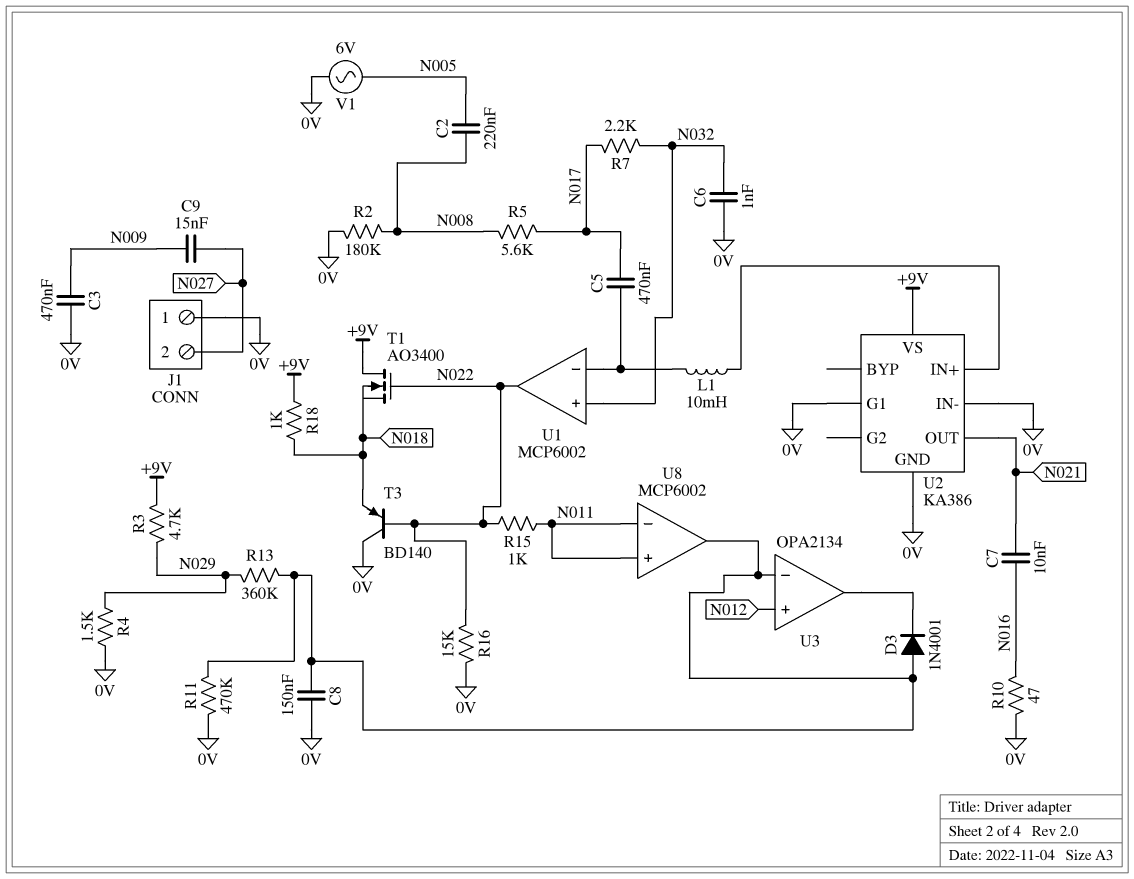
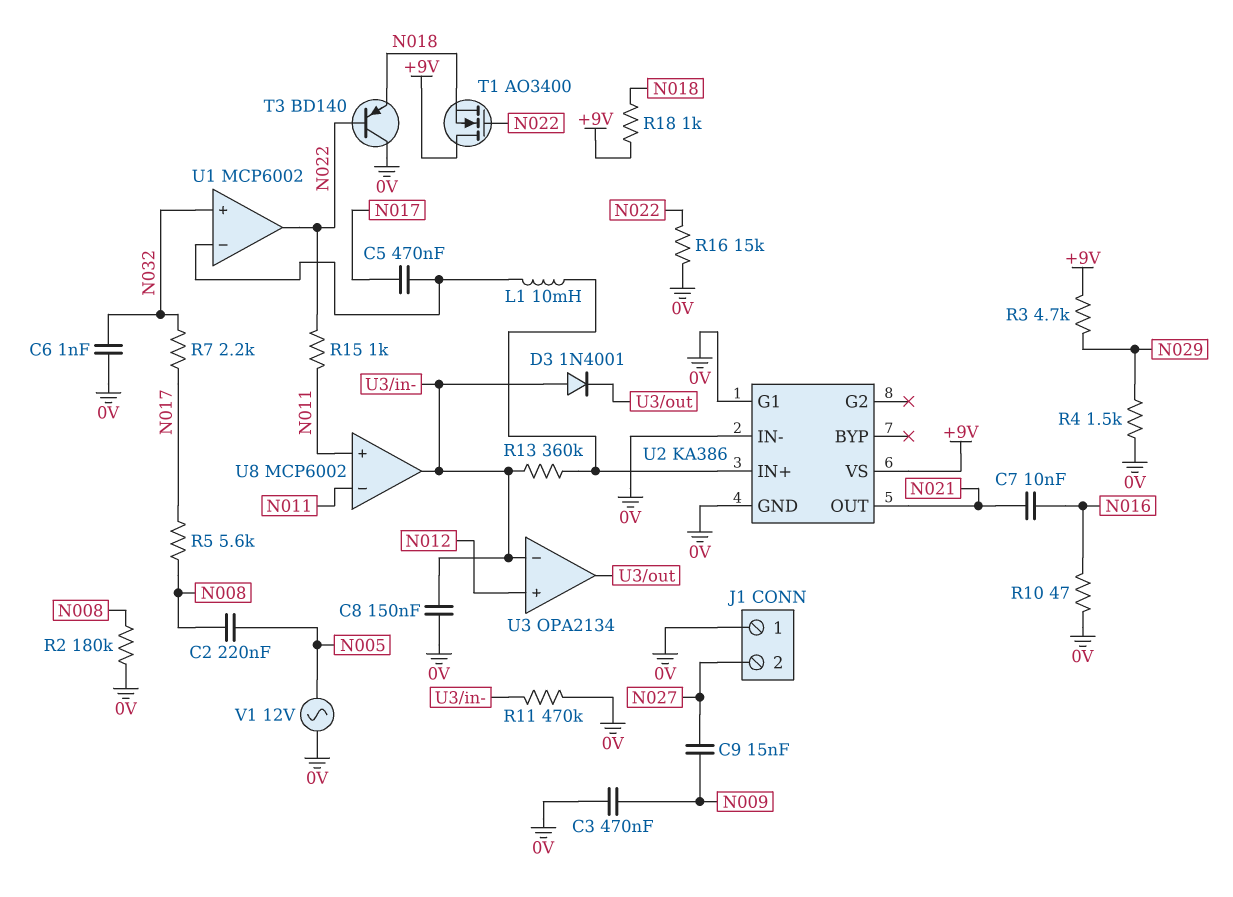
R13: 360k (N029, U3/in-) -> 360k (U2/IN+, U3/in-)
V1: AC 6V (0V, N005) -> AC 12V (0V, N005)

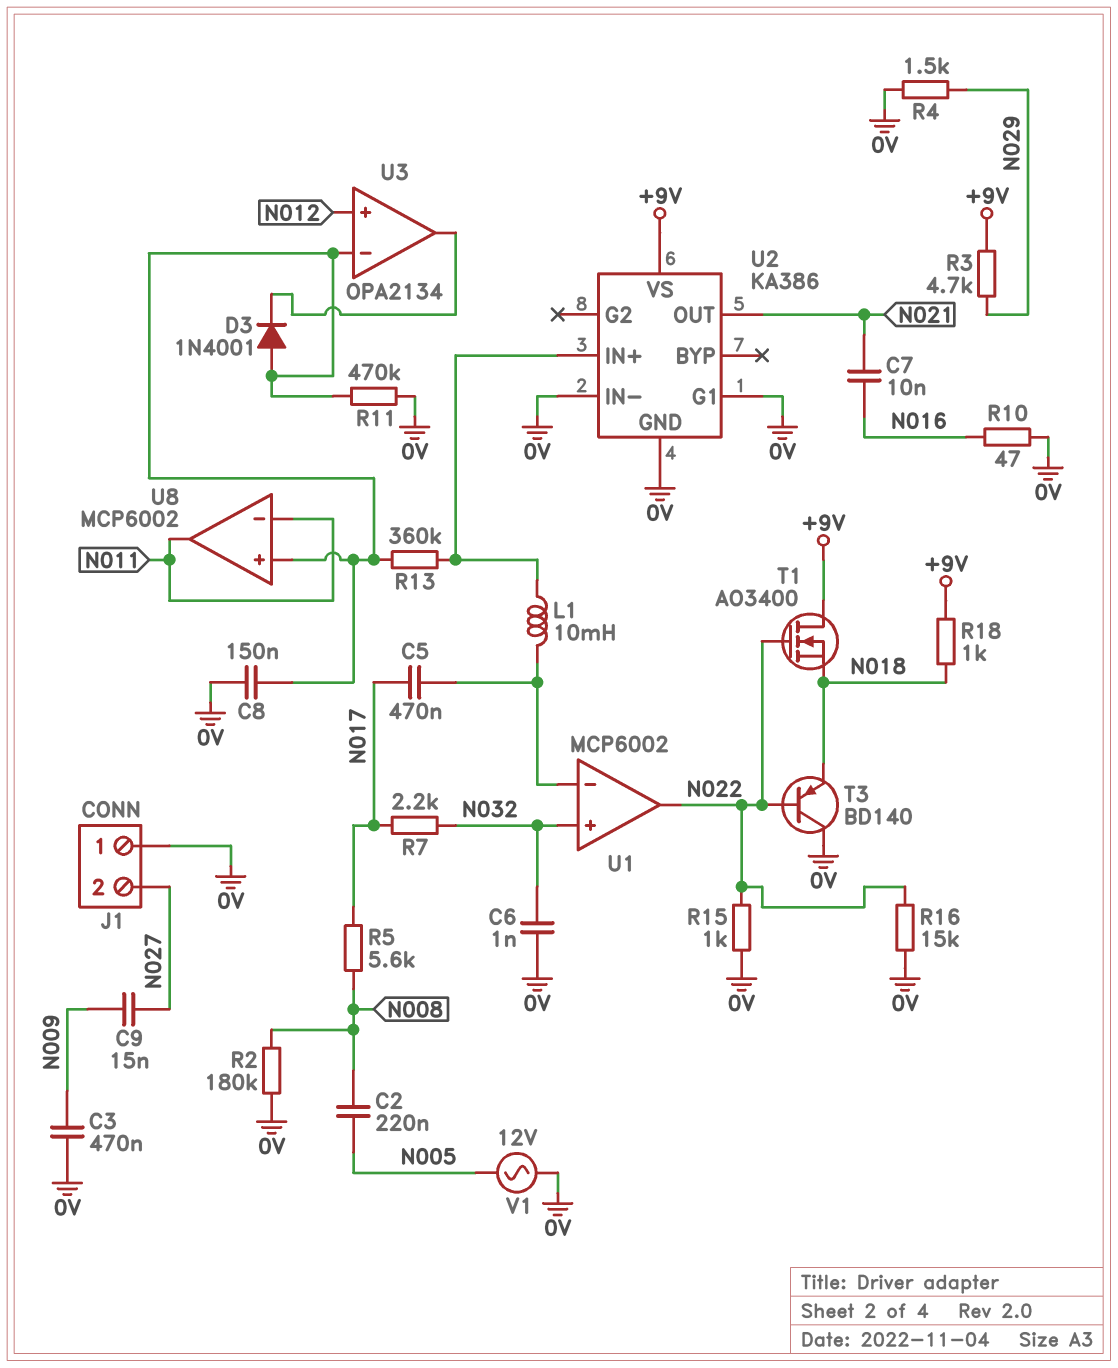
R15: 1k (N011, N022) -> 1k (0V, N022)
U8 pin in+: N011 -> U3/in-
U8 pin out: U3/in- -> N011

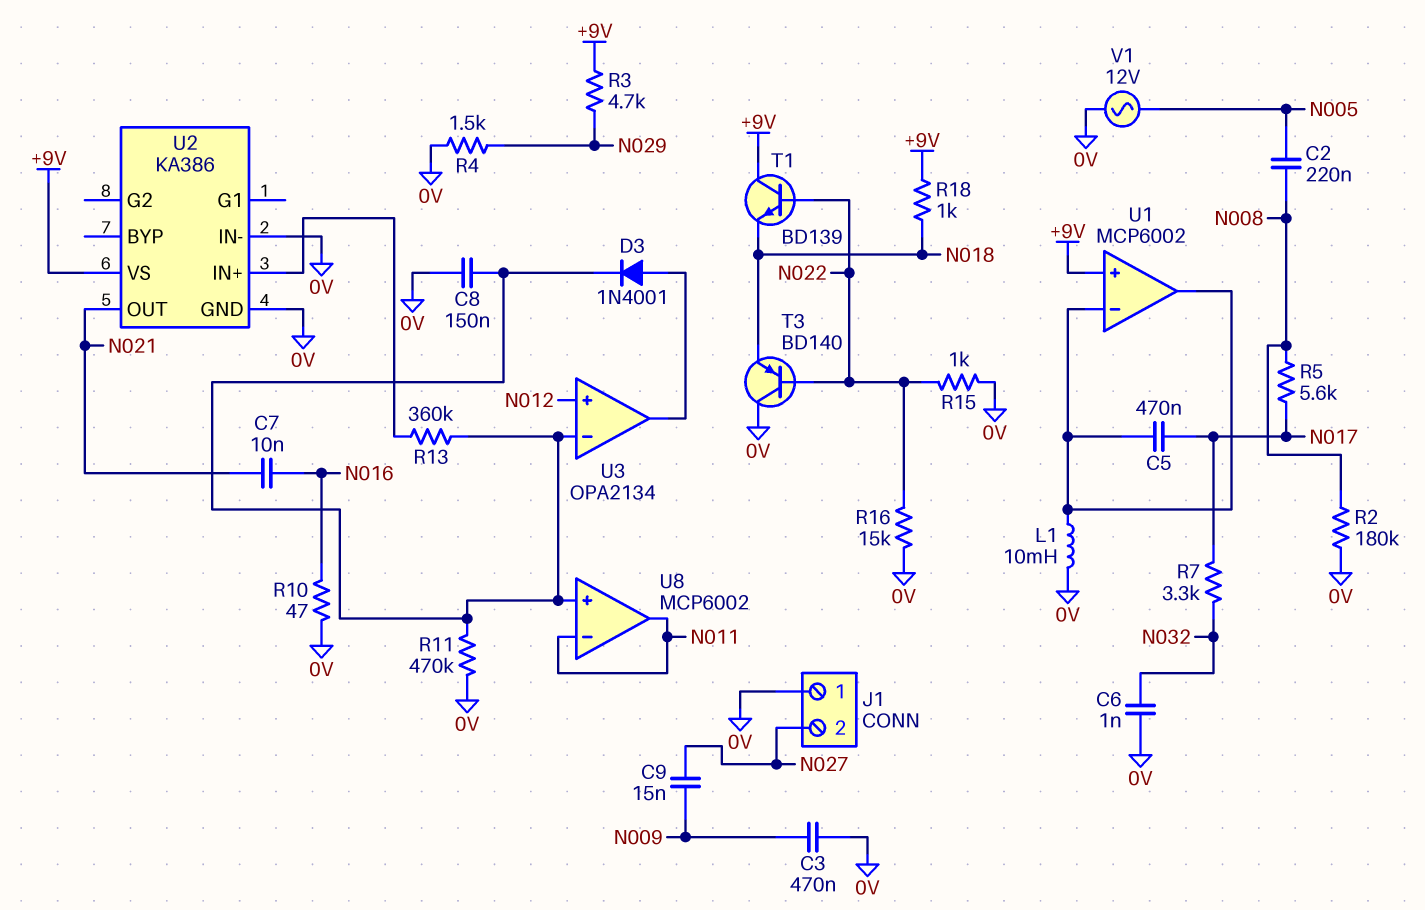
D3: diode 1N4001 (A U3/in-, K U3/out) -> diode 1N4001 (A U3/out, K U3/in-)
L1: 10mH (U1/in-, U2/IN+) -> 10mH (0V, U1/in-)
R7: 2.2k (N017, N032) -> 3.3k (N017, N032)
T1: NMOS AO3400 (G N022, D +9V, S N018) -> NPN BD139 (B N022, C +9V, E N018)
U1 pin in+: N032 -> +9V
U1 pin out: N022 -> U1/in-
U2 pin G1: 0V -> none

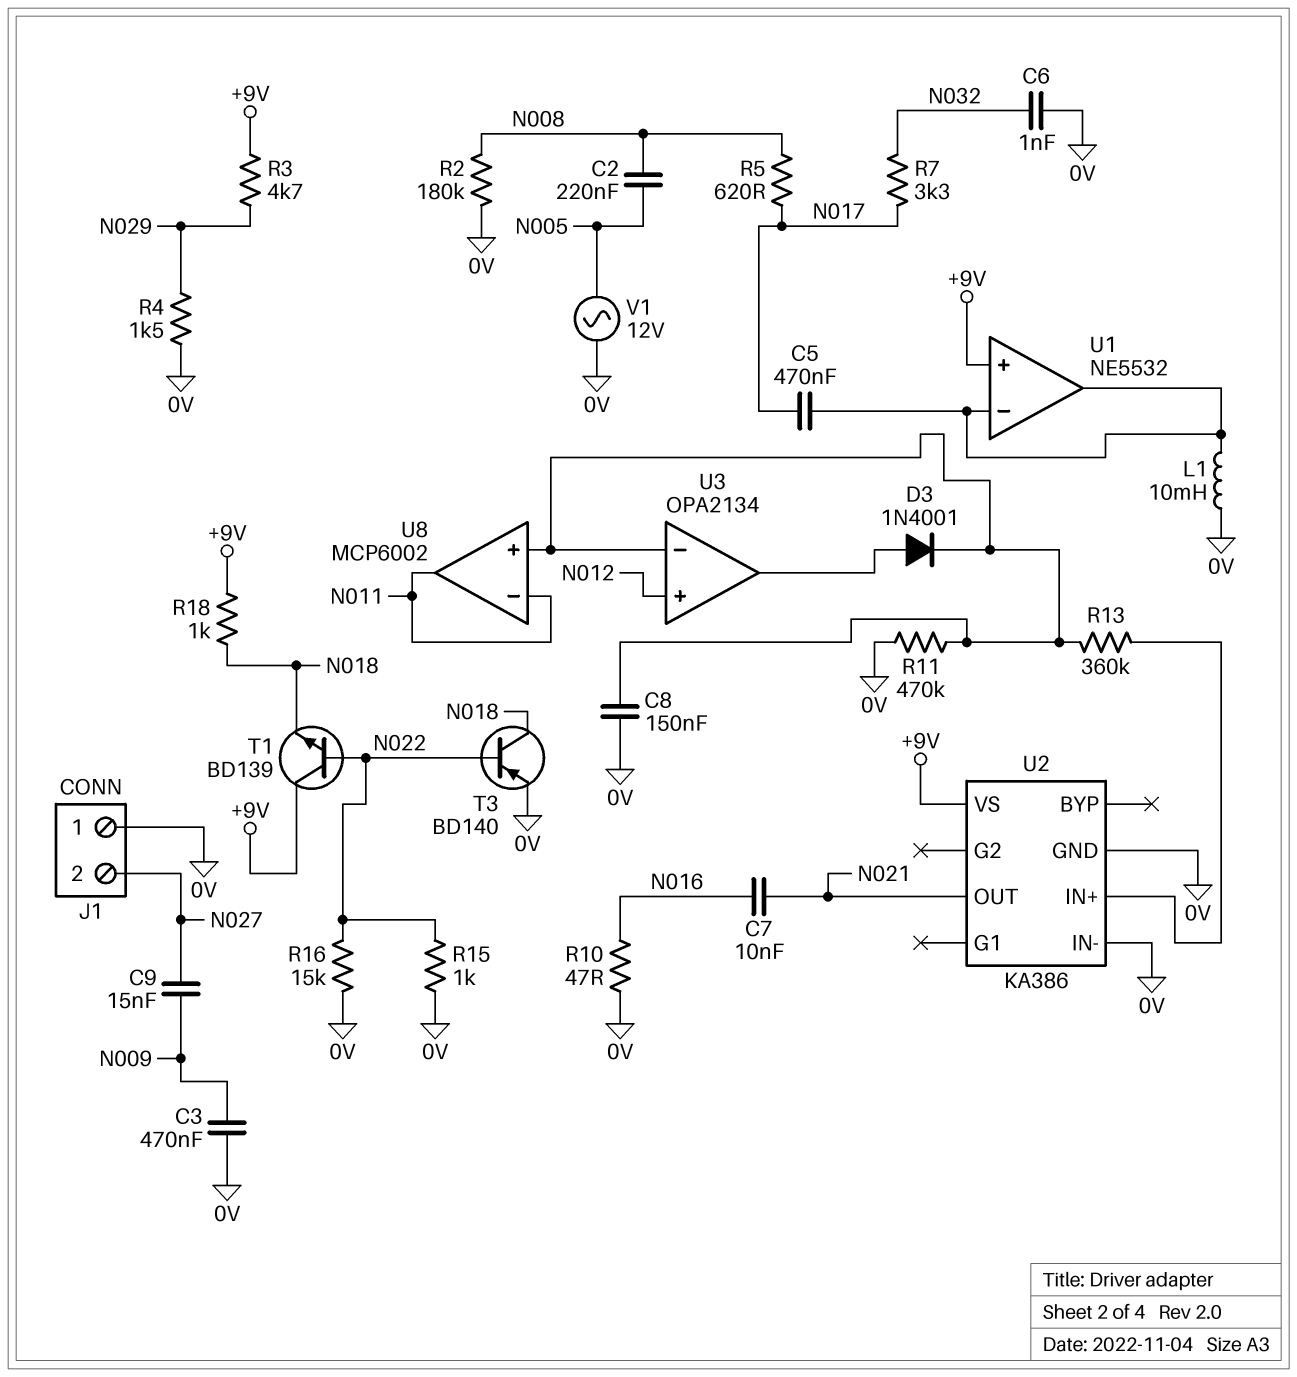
R5: 5.6k (N008, N017) -> 620 (N008, N017)
T3: PNP BD140 (B N022, C 0V, E N018) -> PNP BD140 (B N022, C N018, E 0V)
U1: MCP6002 -> NE5532

